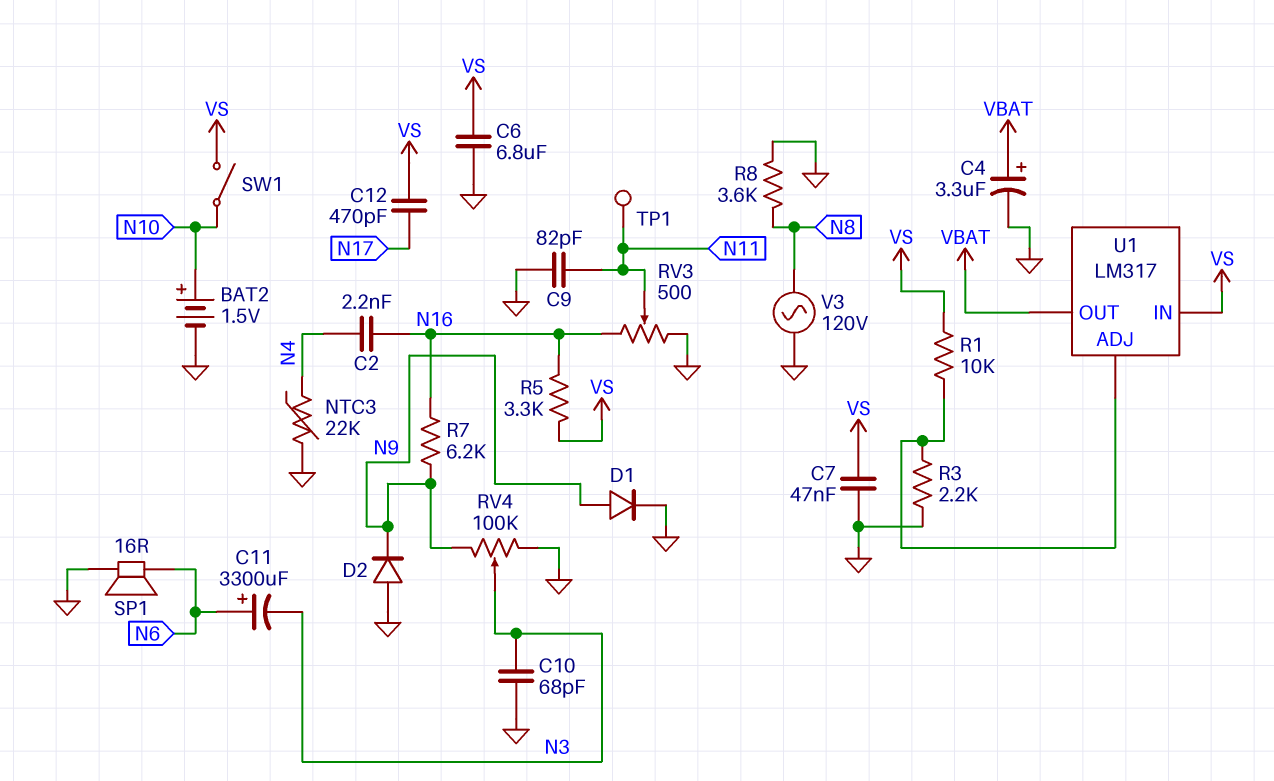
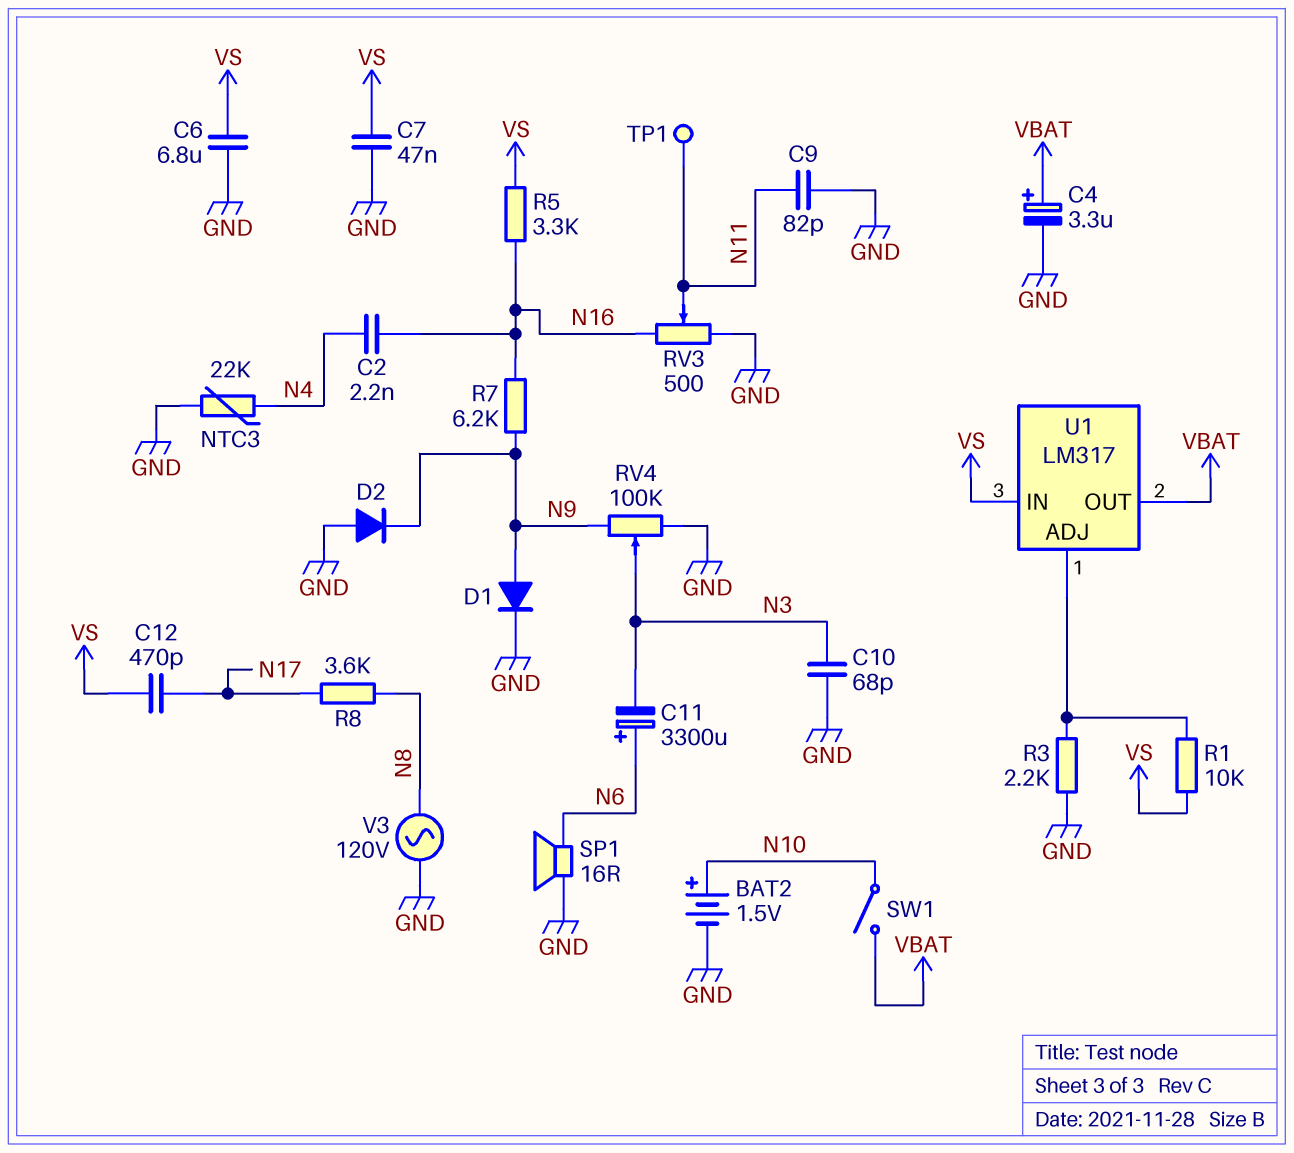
R8: 3.6k (GND, N8) -> 3.6k (N8, N17)
SW1: switch (N10, VS) -> switch (N10, VBAT)

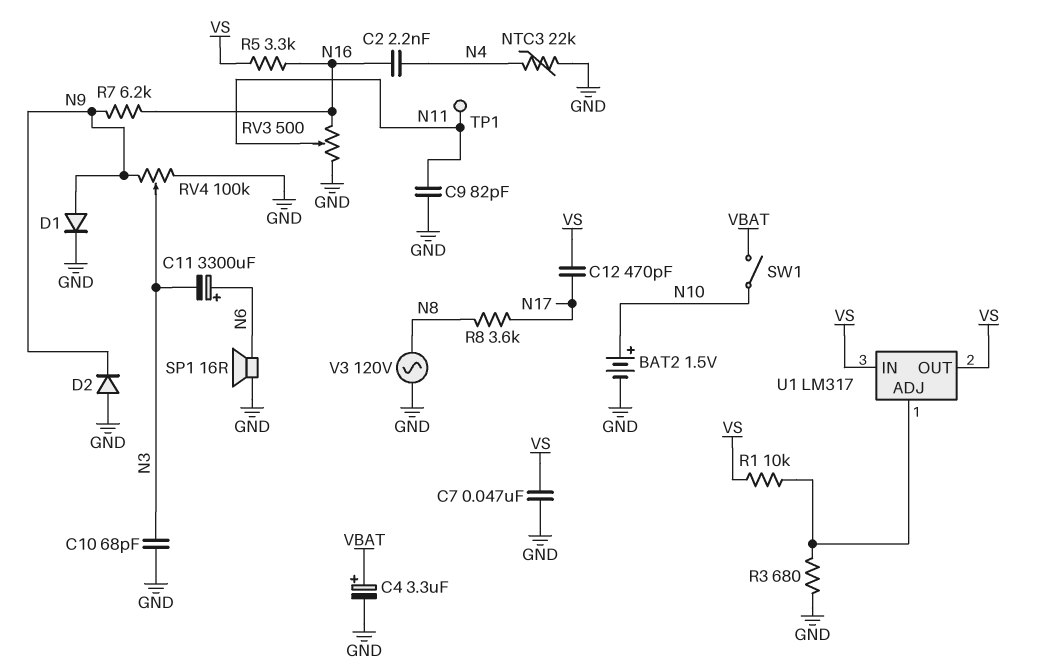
C6: 6.8uF (GND, VS) -> none
R3: 2.2k (GND, U1/ADJ) -> 680 (GND, U1/ADJ)
U1 pin OUT: VBAT -> VS

